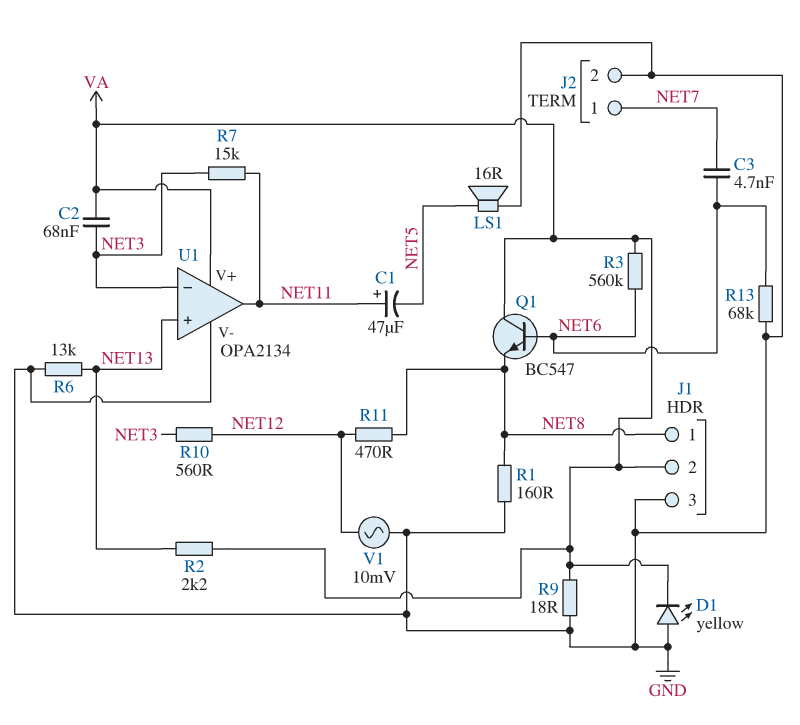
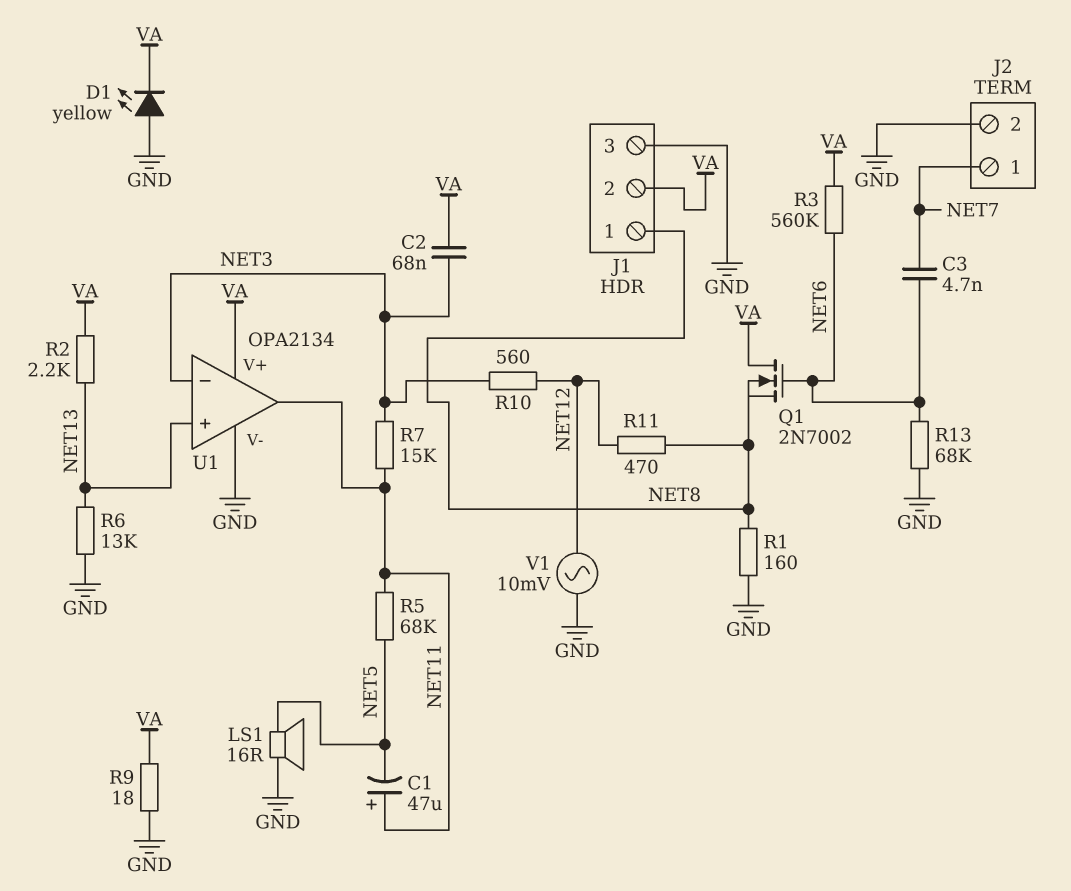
Q1: NPN BC547 (B NET6, C VA, E NET8) -> NMOS 2N7002 (G NET6, D VA, S NET8)
R5: none -> 68k (NET5, NET11)

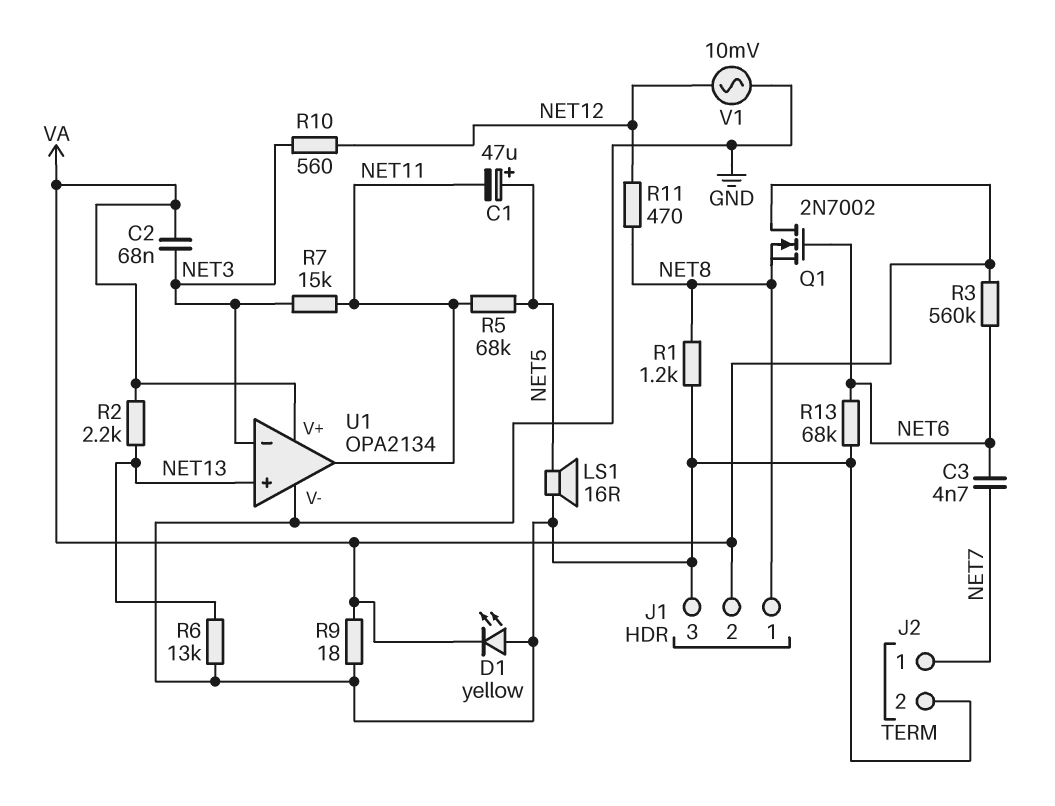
C1: 47uF (plus NET11, minus NET5) -> 47uF (plus NET5, minus NET11)
R1: 160 (GND, NET8) -> 1.2k (GND, NET8)

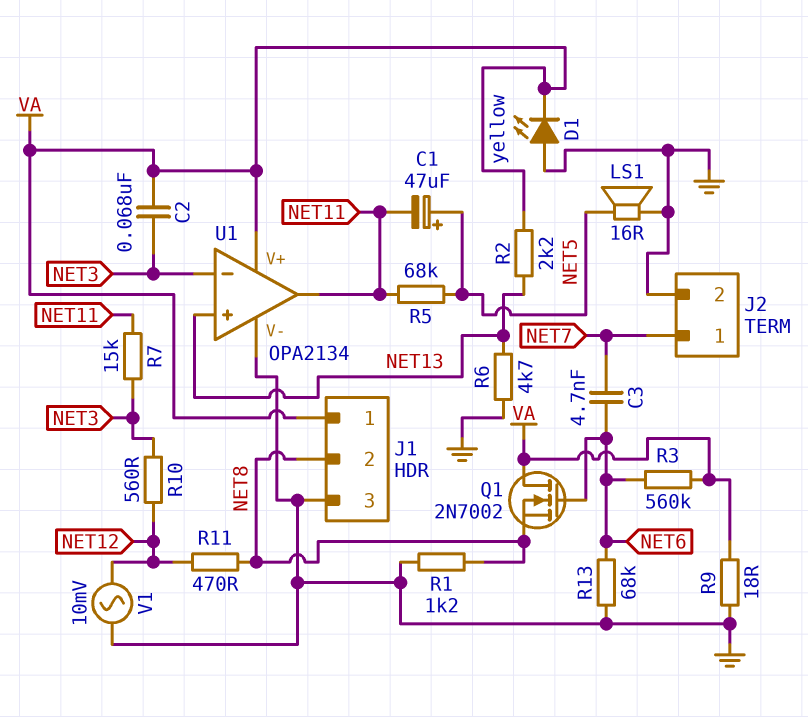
J1 pin 1: NET8 -> VA
J1 pin 2: VA -> NET8
R6: 13k (GND, NET13) -> 4.7k (GND, NET13)

